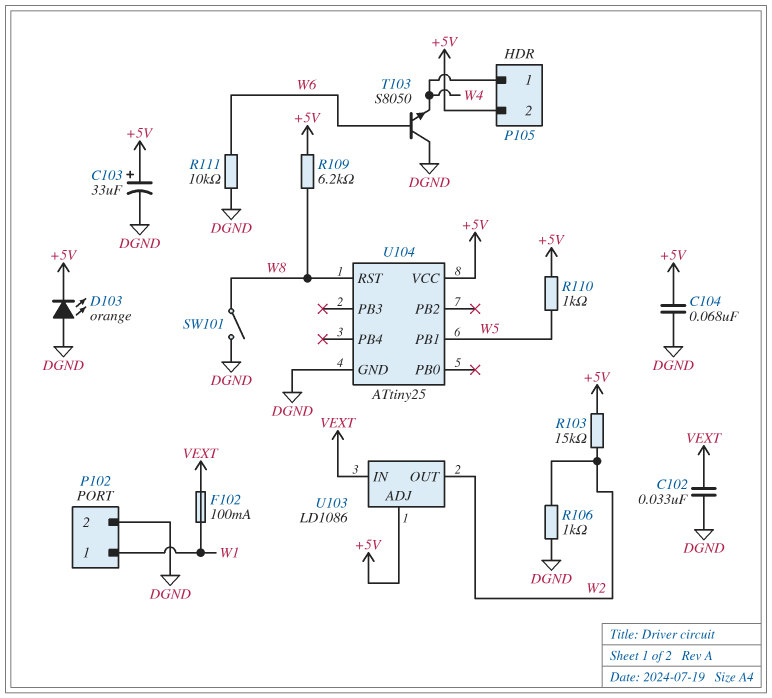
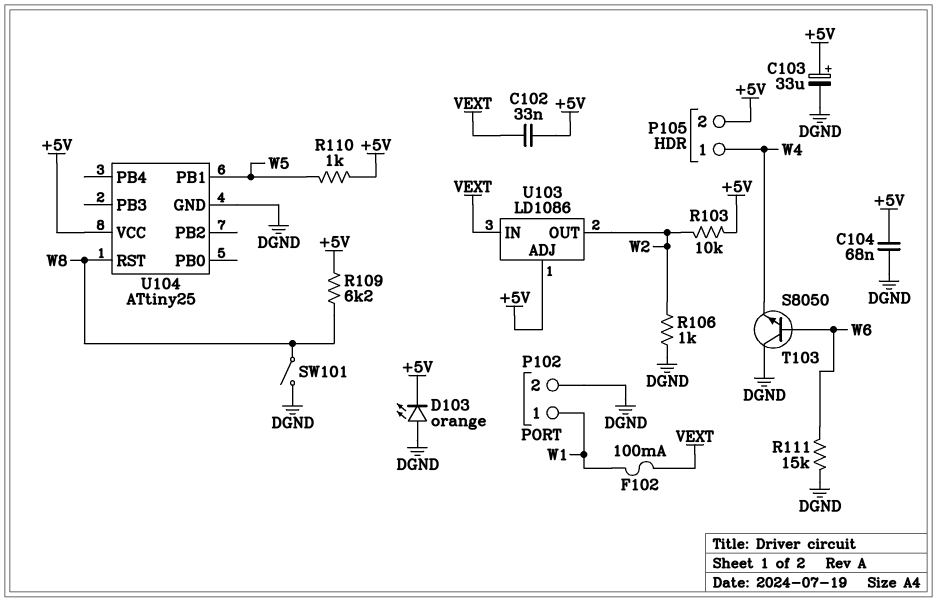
C102: 33nF (DGND, VEXT) -> 33nF (+5V, VEXT)
R103: 15k (+5V, W2) -> 10k (+5V, W2)
R111: 10k (DGND, W6) -> 15k (DGND, W6)

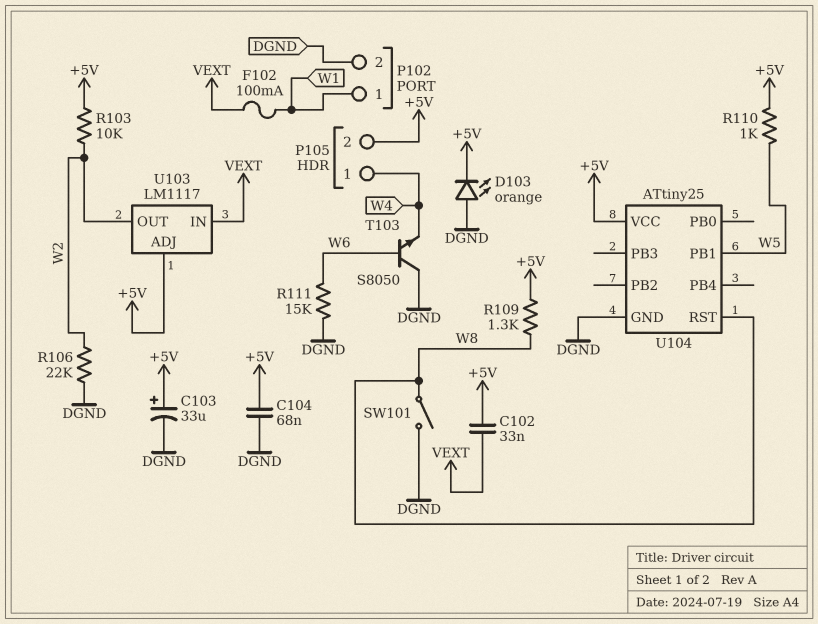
R106: 1k (DGND, W2) -> 22k (DGND, W2)
R109: 6.2k (+5V, W8) -> 1.3k (+5V, W8)
U103: LD1086 -> LM1117

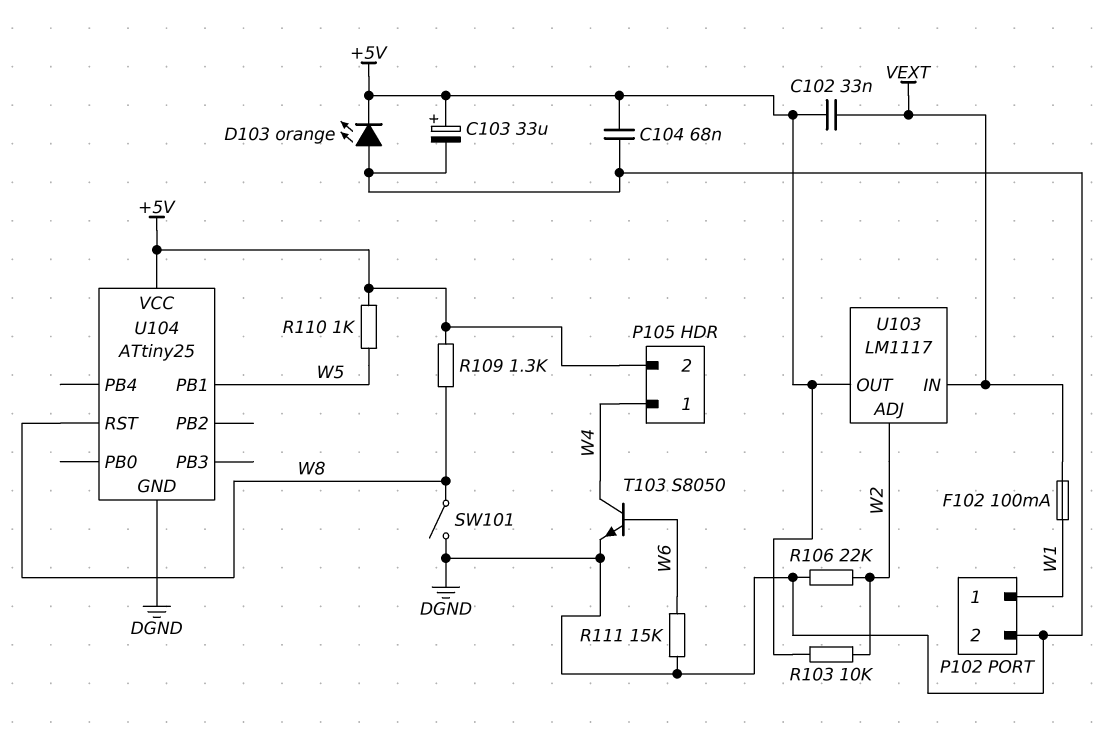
T103: NPN S8050 (B W6, C DGND, E W4) -> NPN S8050 (B W6, C W4, E DGND)
U103 pin ADJ: +5V -> W2
U103 pin OUT: W2 -> +5V

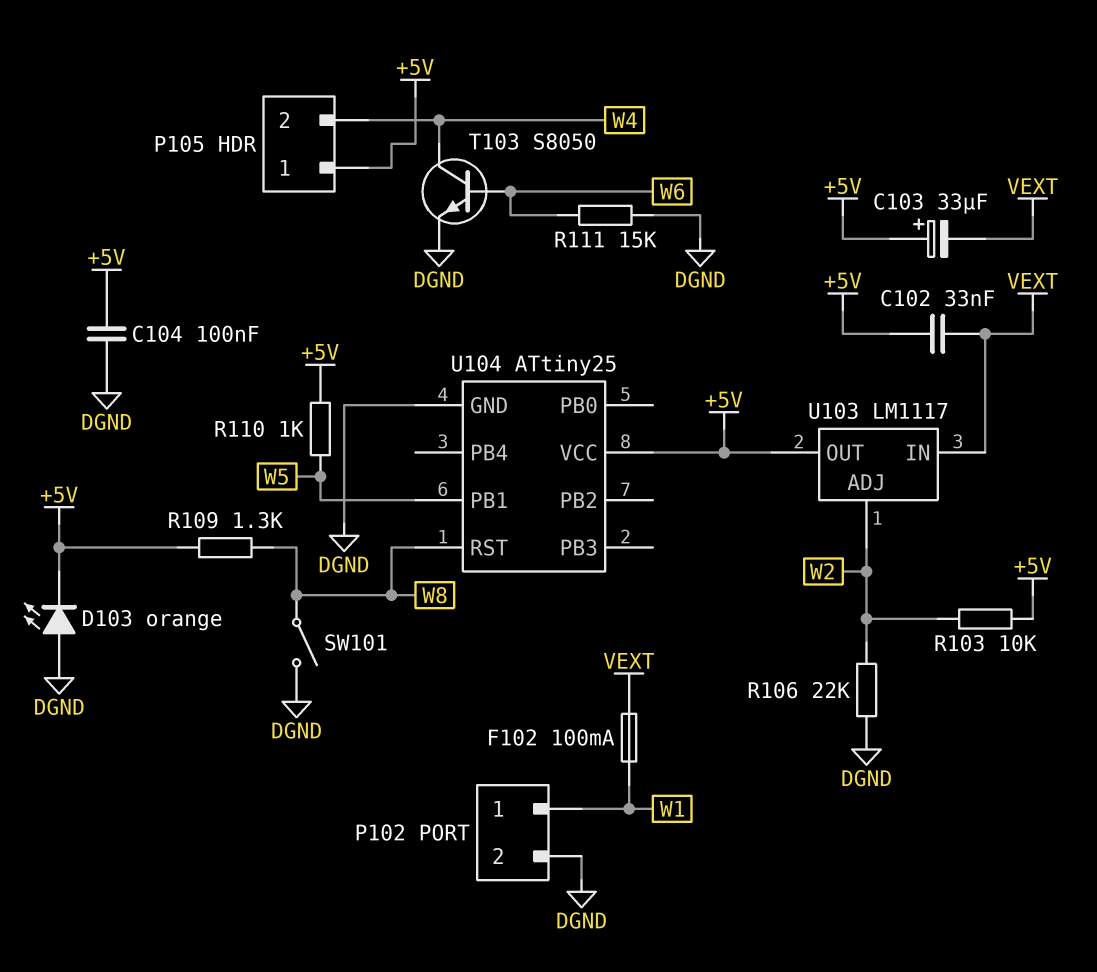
C103: 33uF (plus +5V, minus DGND) -> 33uF (plus +5V, minus VEXT)
C104: 68nF (+5V, DGND) -> 100nF (+5V, DGND)
P105 pin 1: W4 -> +5V
P105 pin 2: +5V -> W4

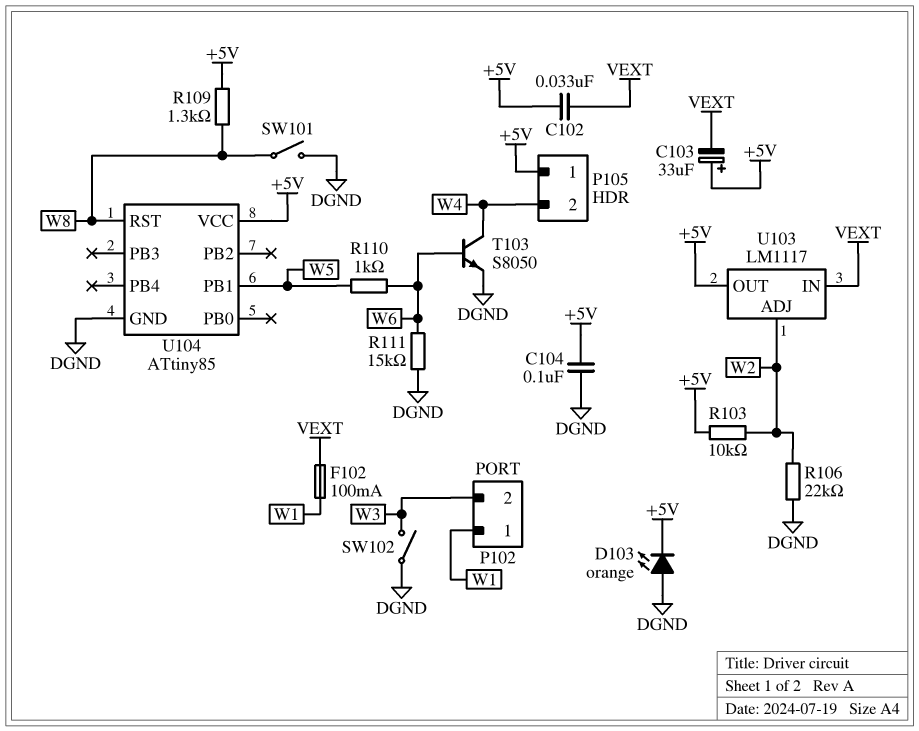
P102 pin 2: DGND -> W3
R110: 1k (+5V, W5) -> 1k (W5, W6)
SW102: none -> switch (DGND, W3)
U104: ATtiny25 -> ATtiny85

